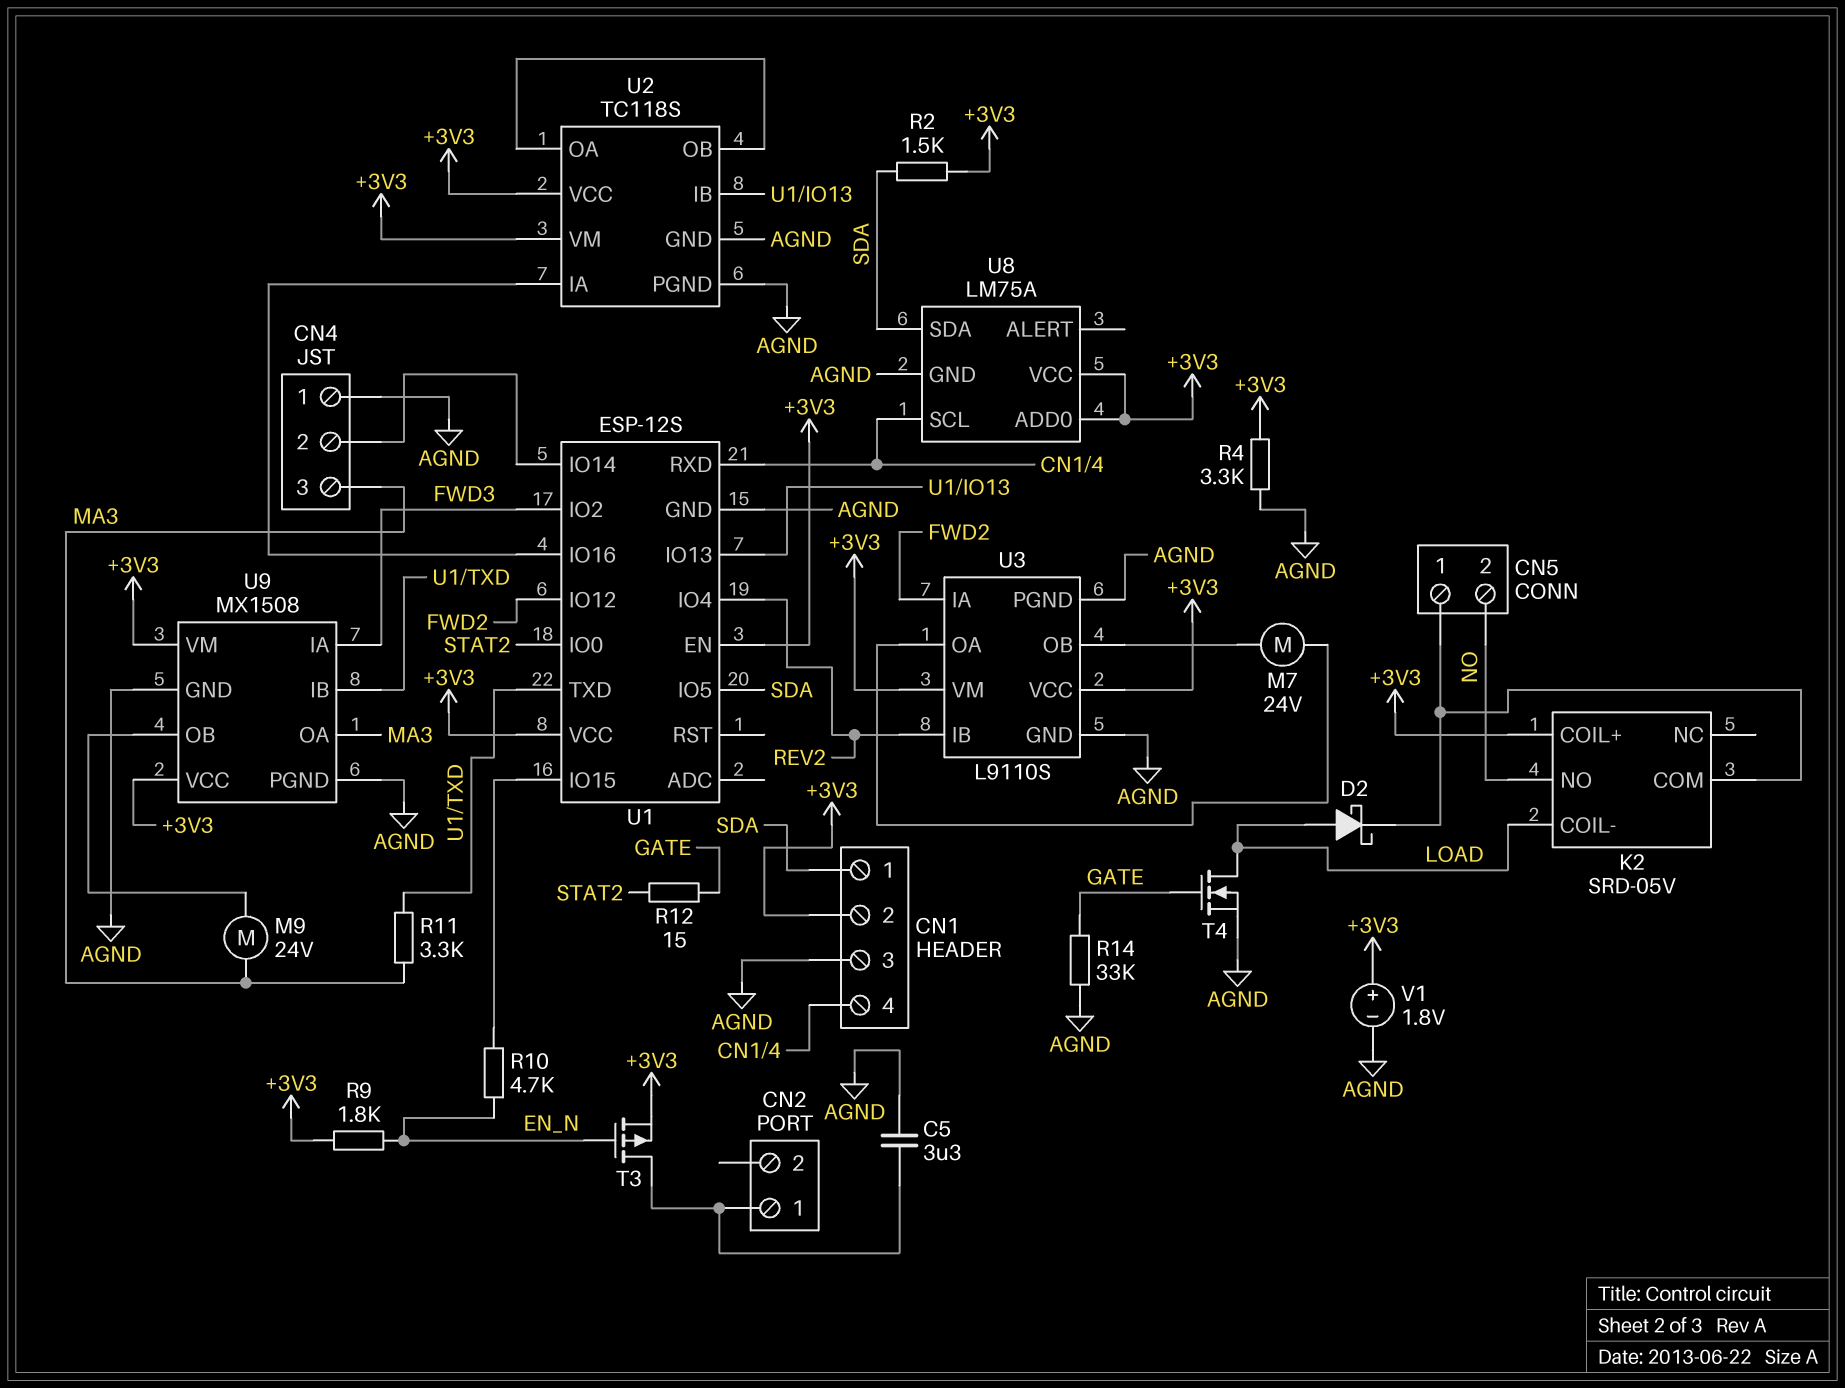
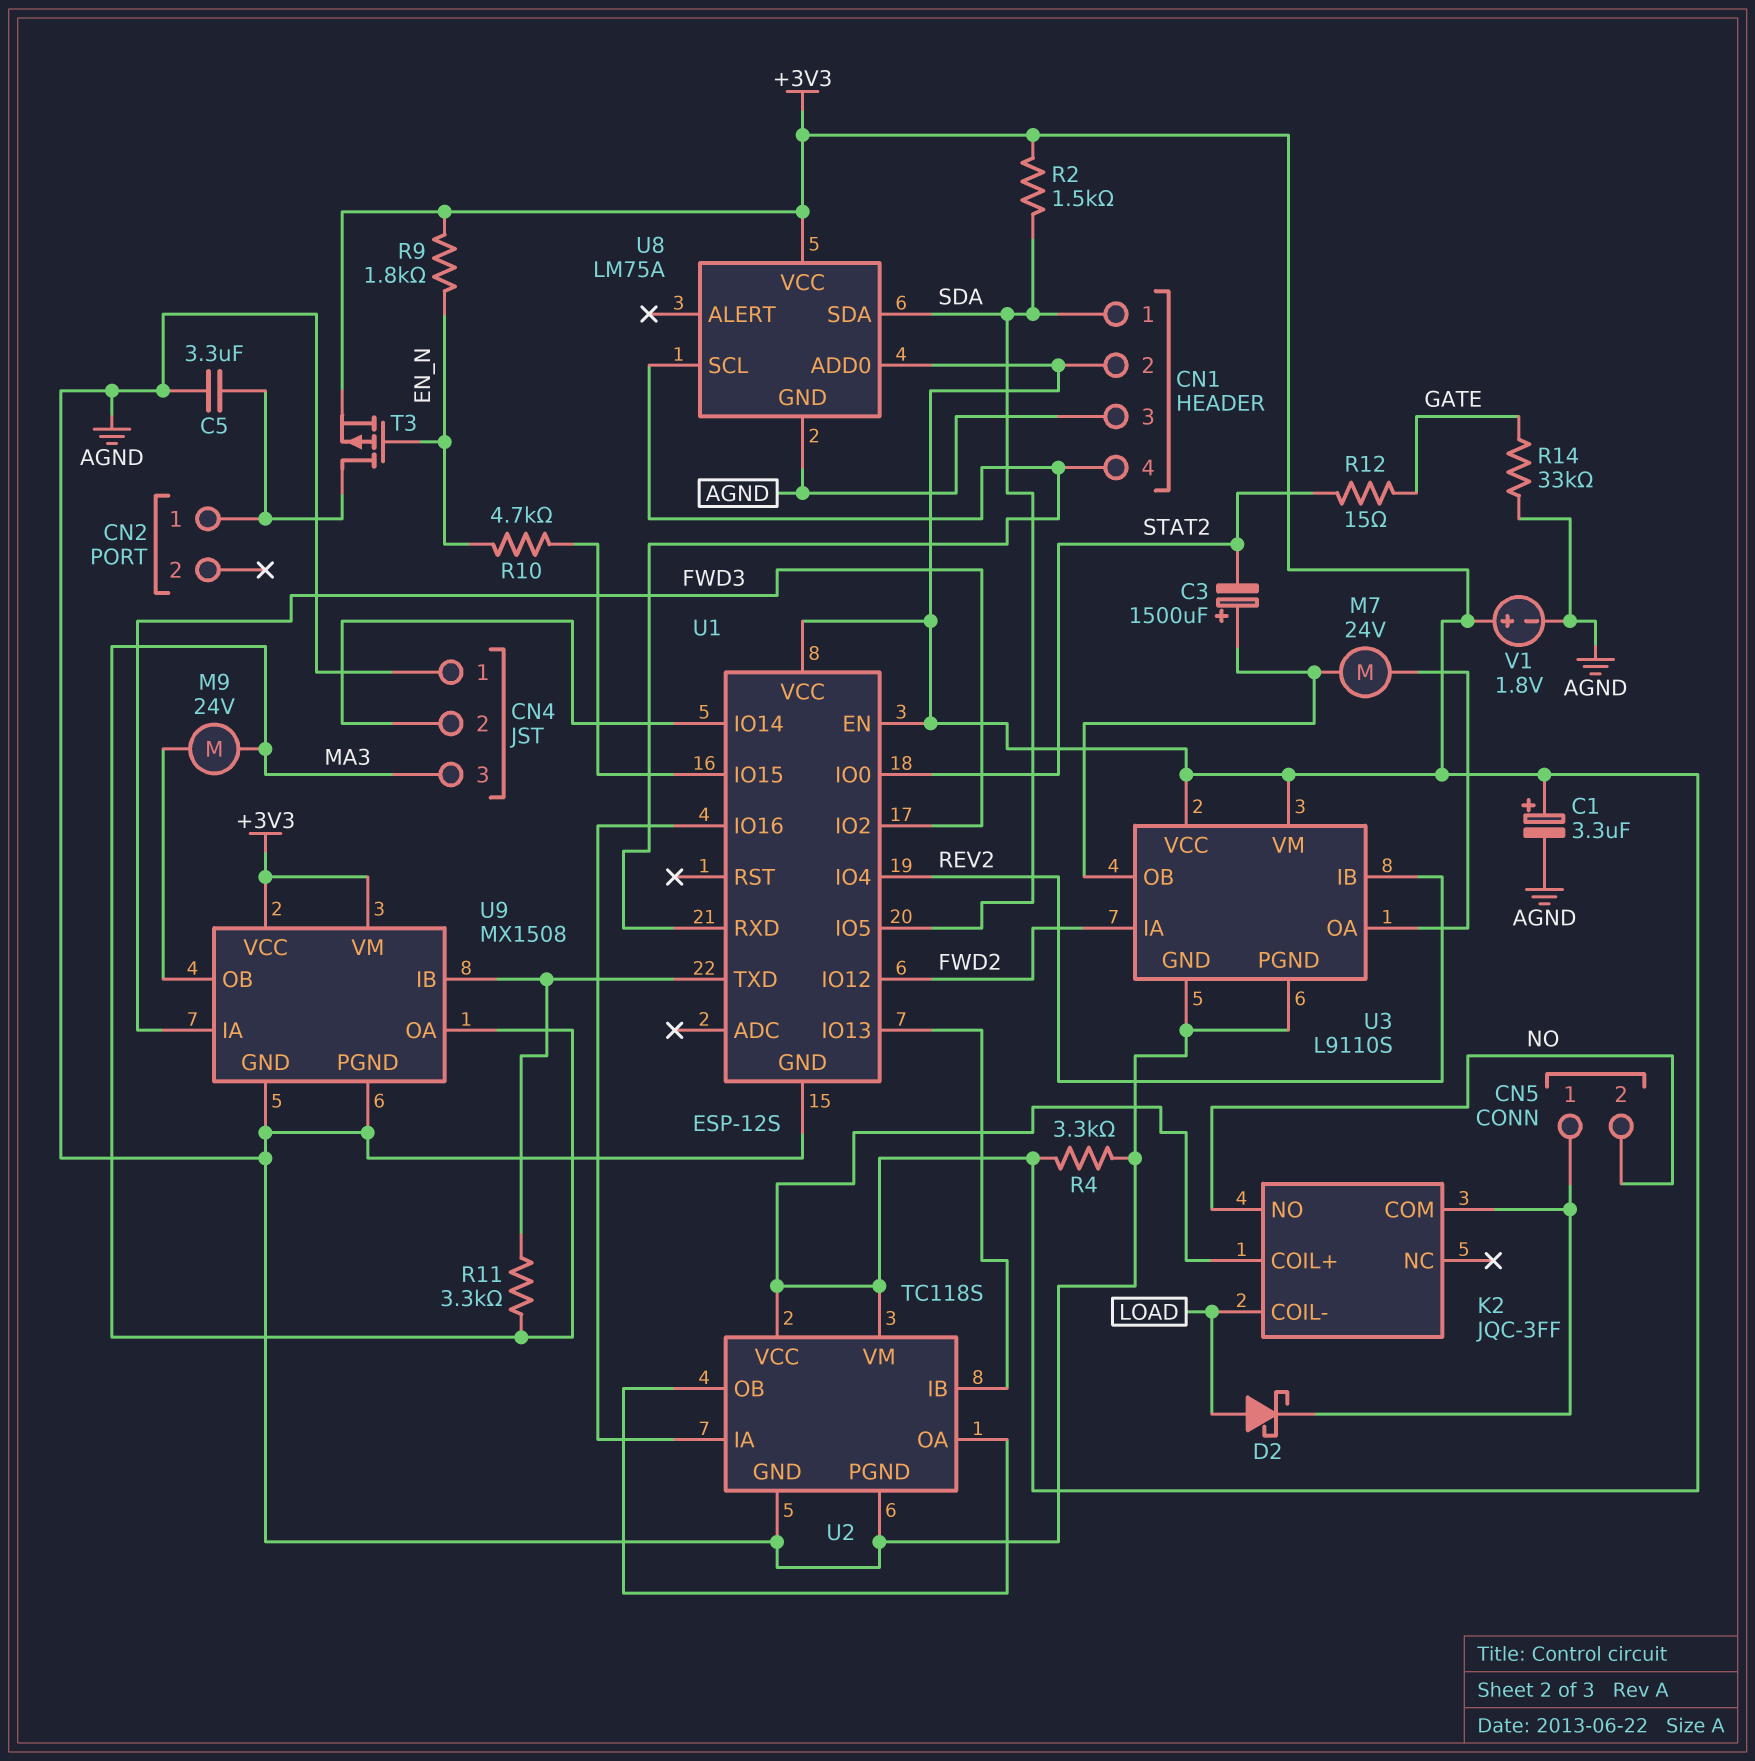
C1: none -> 3.3uF (plus +3V3, minus AGND)
C3: none -> 1500uF (plus U3/OB, minus STAT2)
K2: SRD-05V -> JQC-3FF
T4: NMOS (G GATE, D LOAD, S AGND) -> none

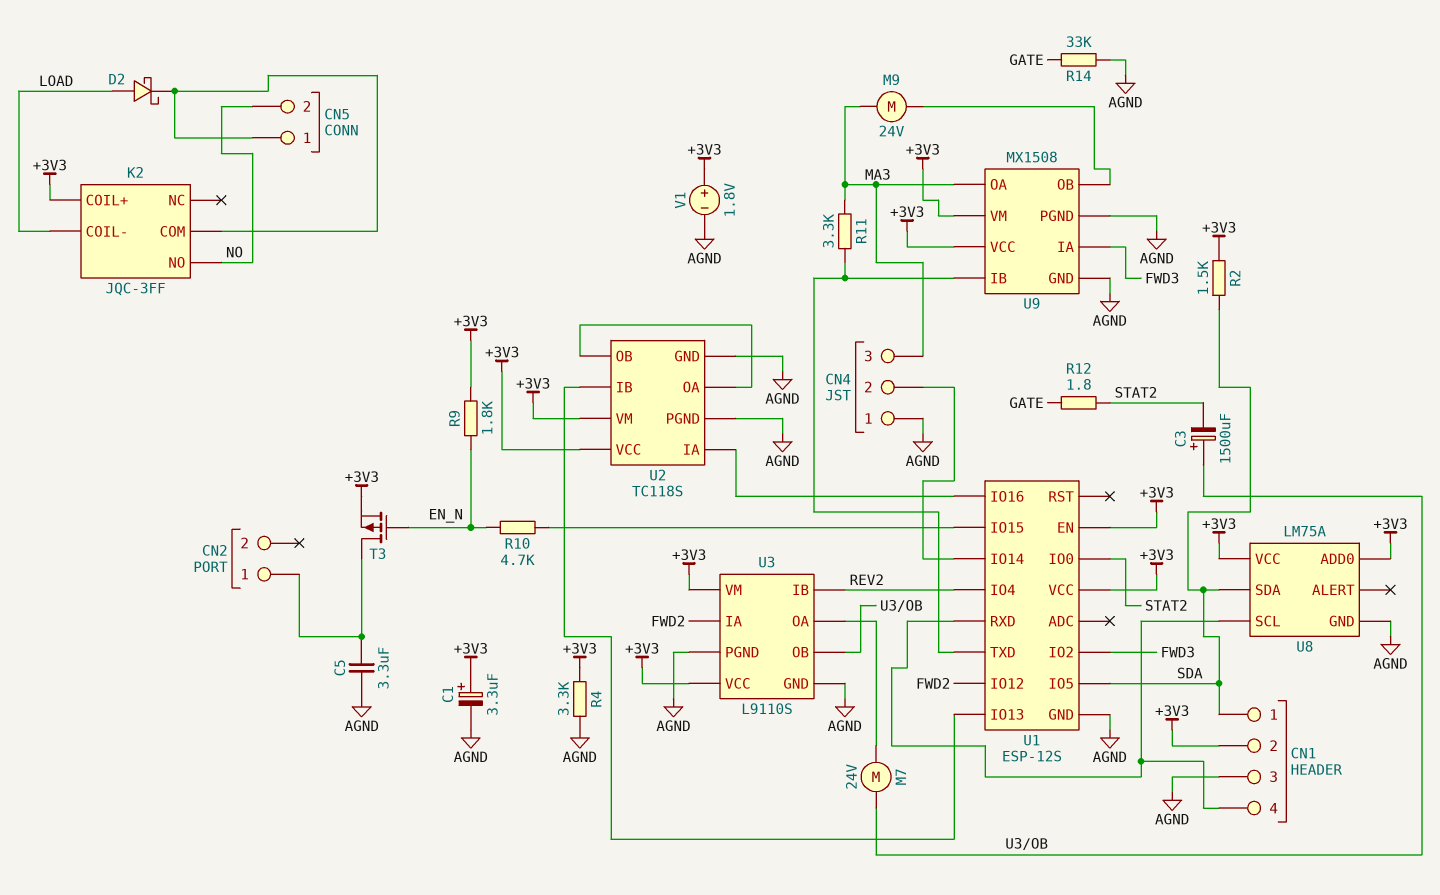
R12: 15 (GATE, STAT2) -> 1.8 (GATE, STAT2)

